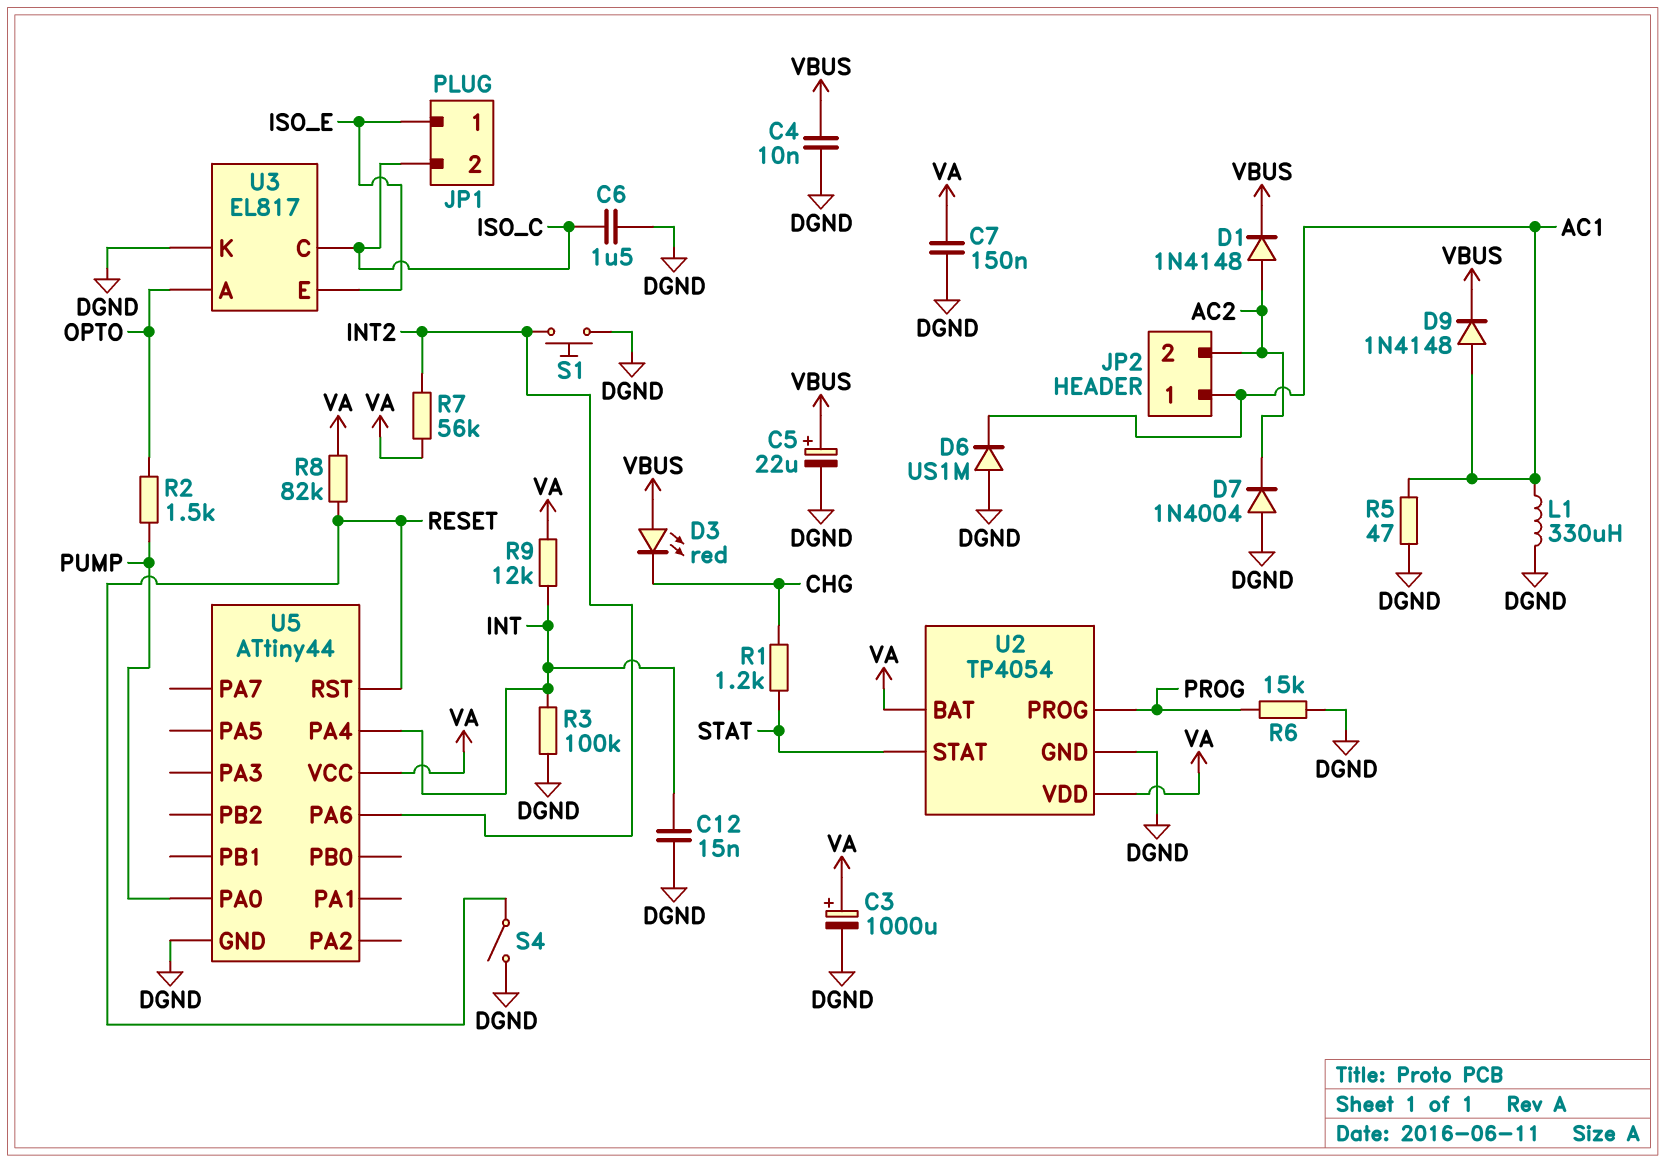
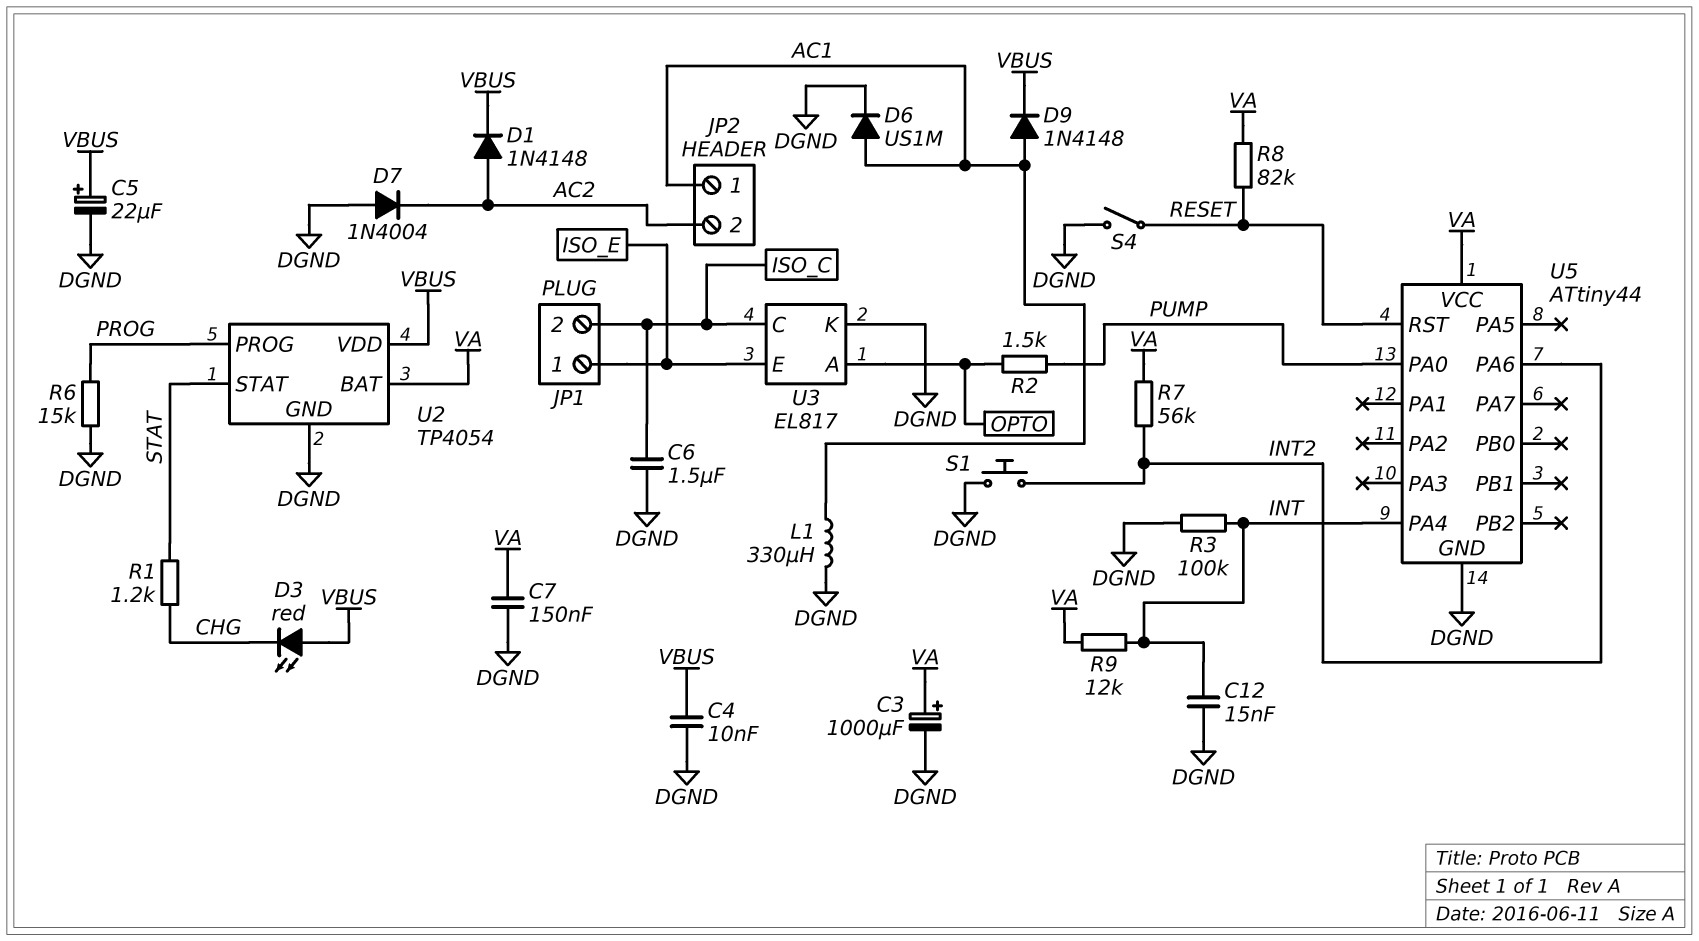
D6: diode US1M (A DGND, K AC1) -> diode US1M (A AC1, K DGND)
R5: 47 (AC1, DGND) -> none
U2 pin VDD: VA -> VBUS

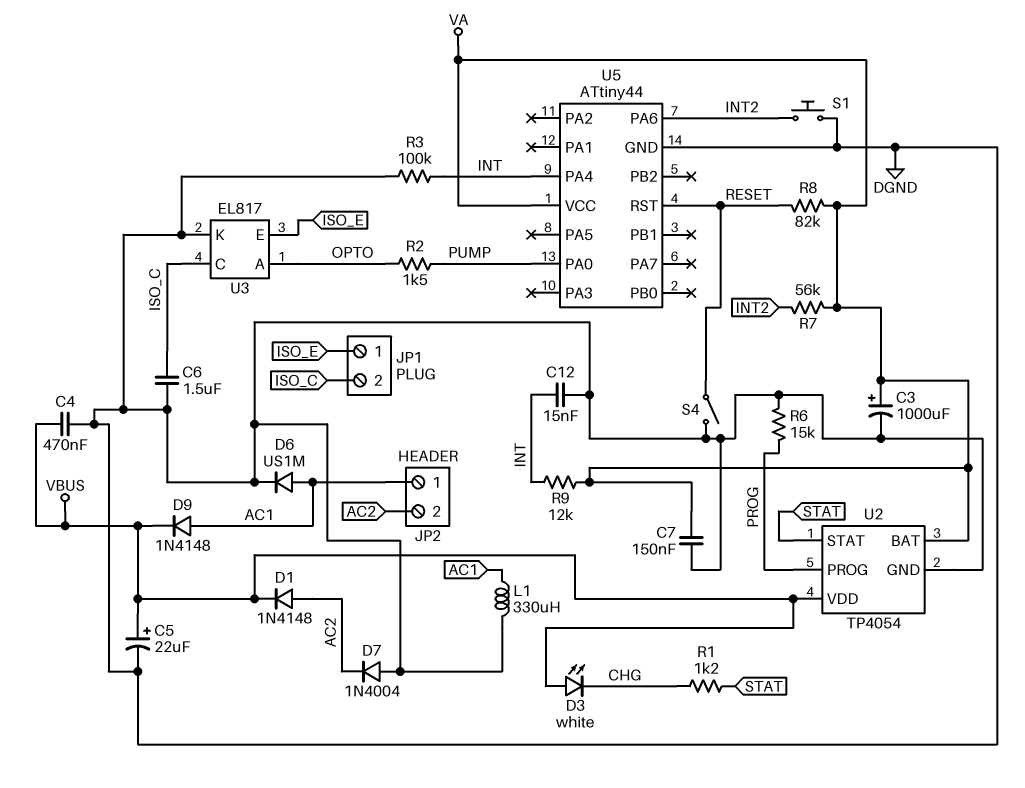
C4: 10nF (DGND, VBUS) -> 470nF (DGND, VBUS)
D3: LED red (A VBUS, K CHG) -> LED white (A VBUS, K CHG)

